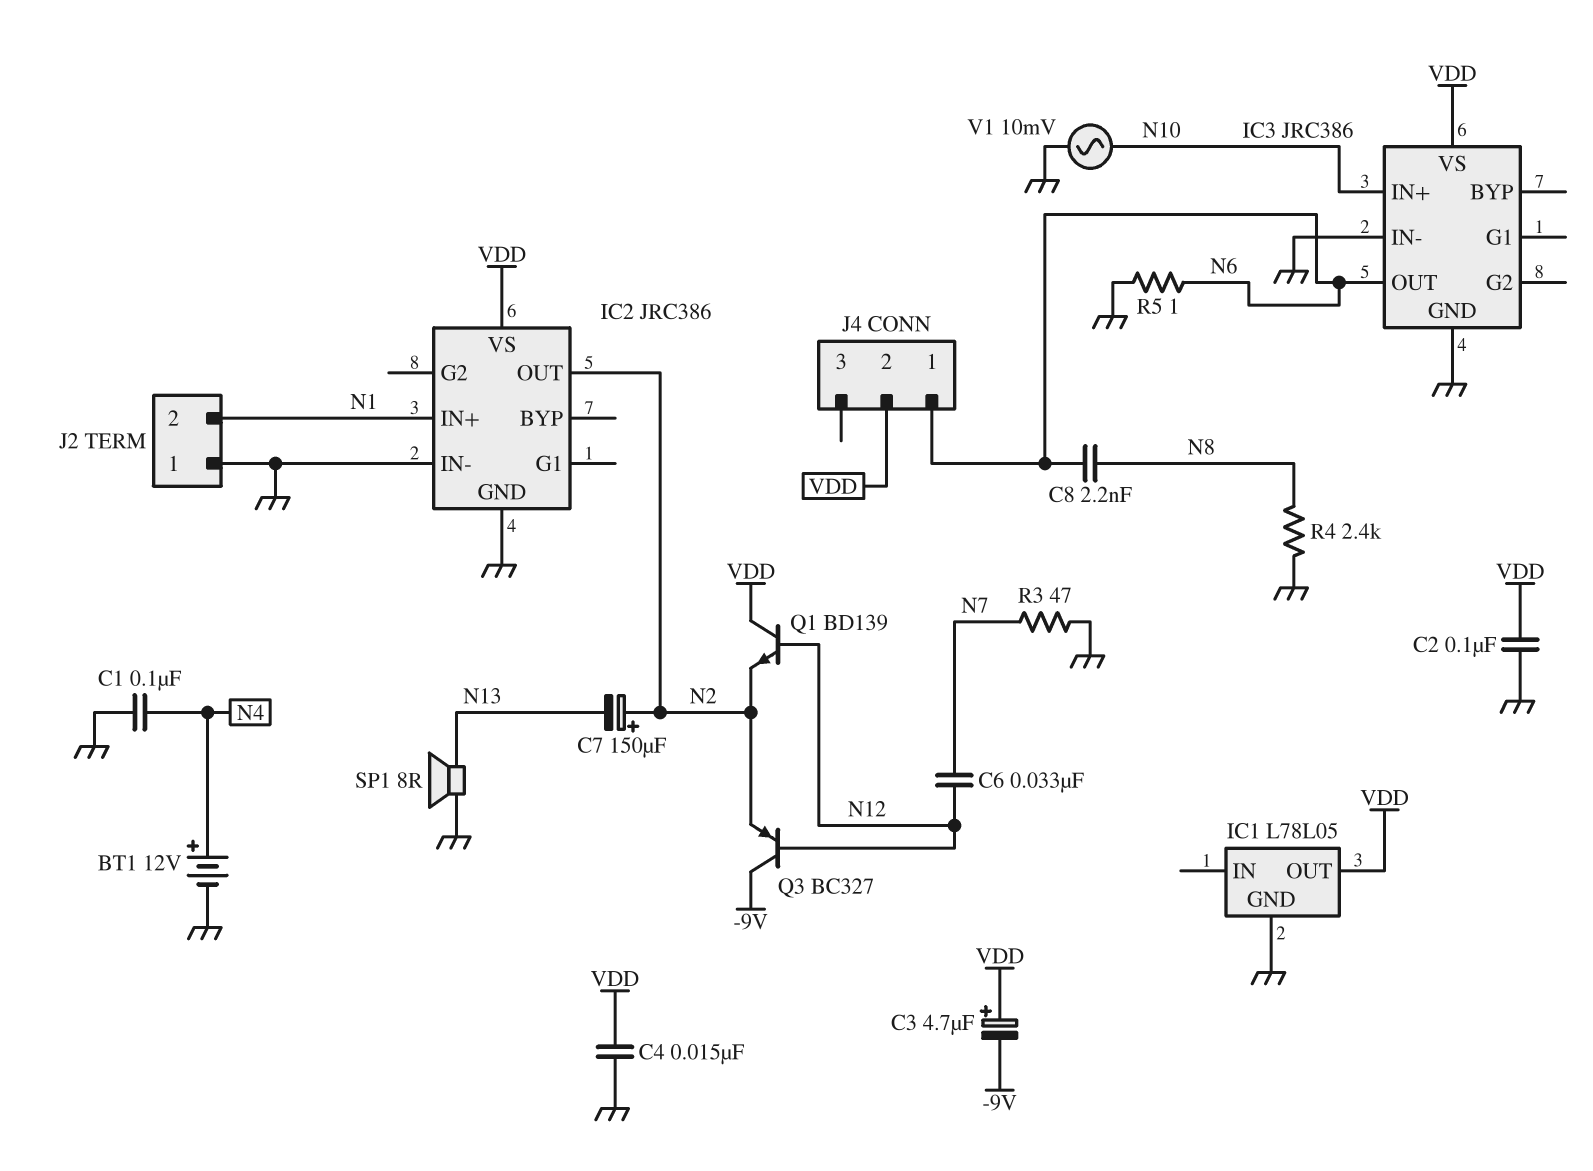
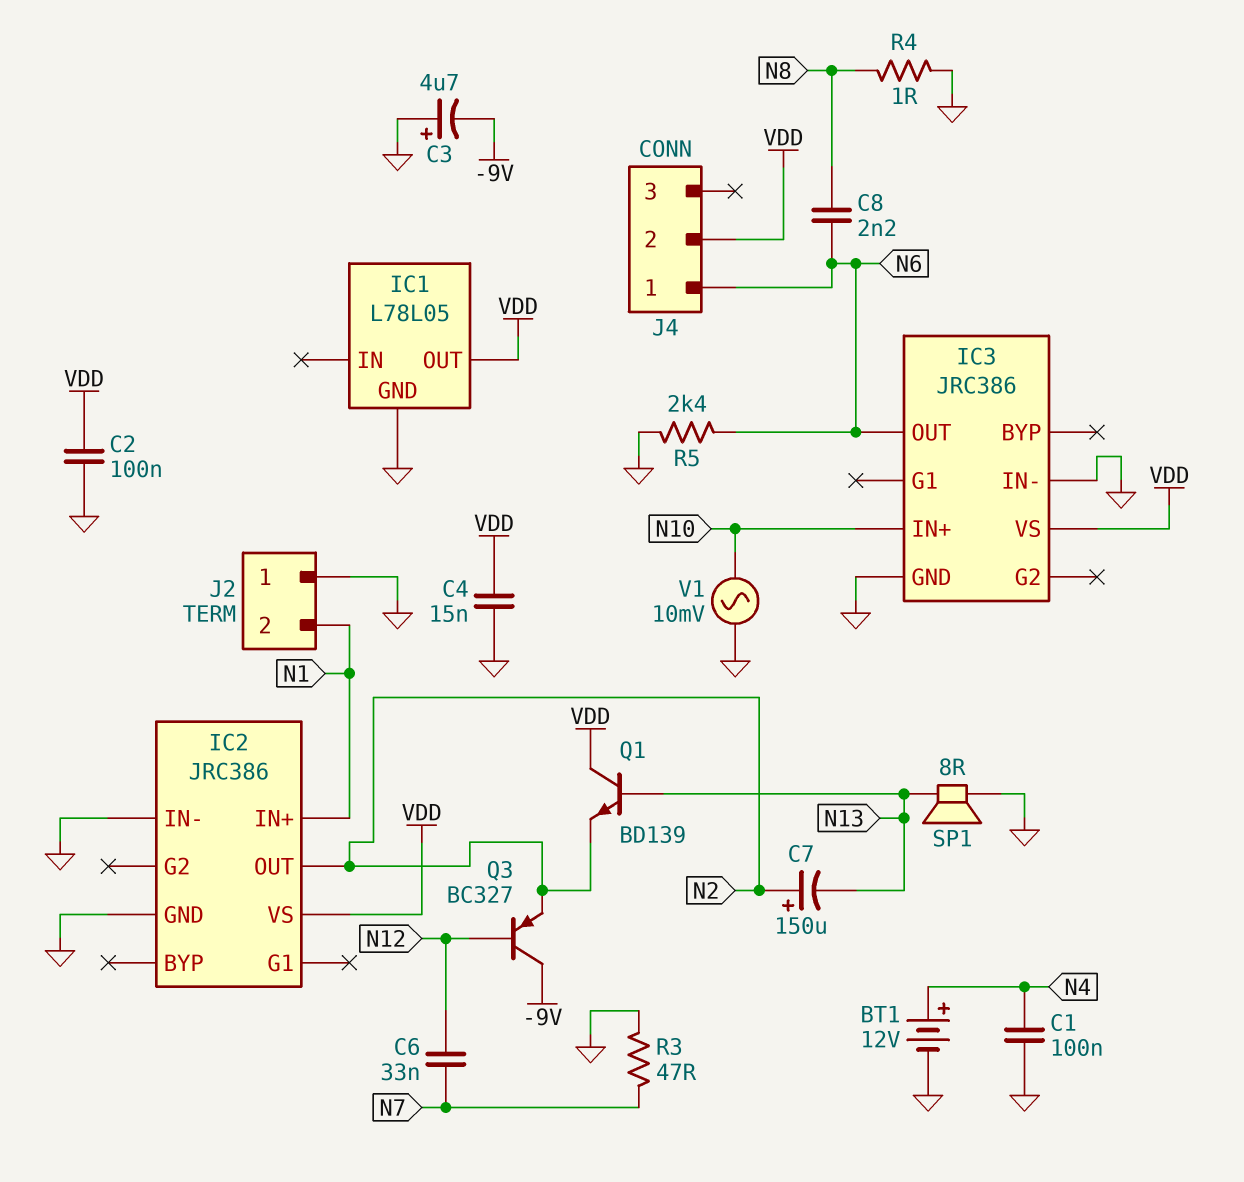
C3: 4.7uF (plus VDD, minus -9V) -> 4.7uF (plus GND, minus -9V)
Q1: NPN BD139 (B N12, C VDD, E N2) -> NPN BD139 (B N13, C VDD, E N2)
R4: 2.4k (GND, N8) -> 1 (GND, N8)
R5: 1 (GND, N6) -> 2.4k (GND, N6)

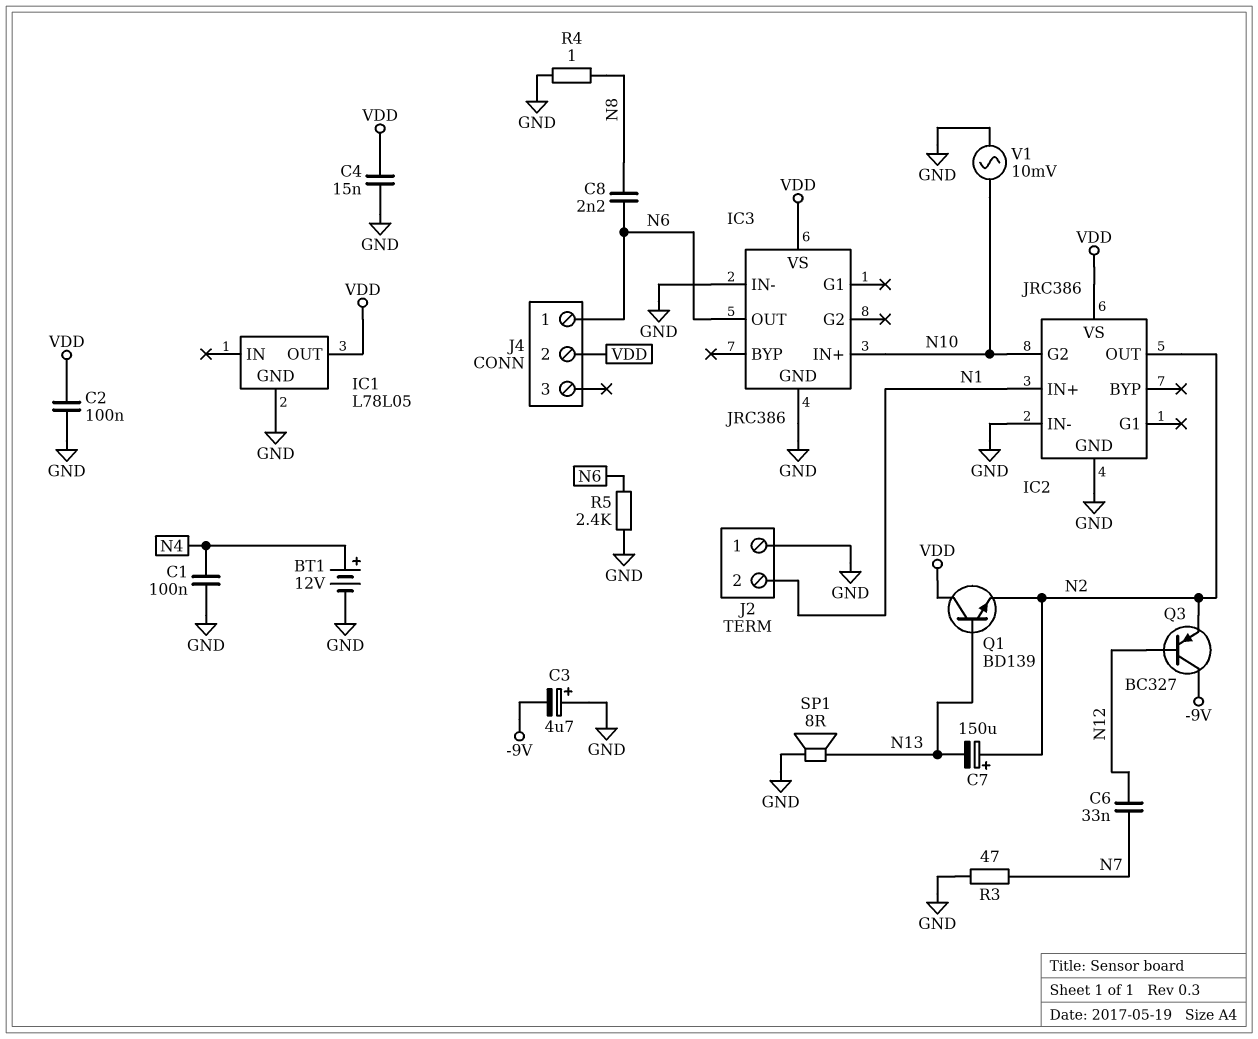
IC2 pin G2: none -> N10

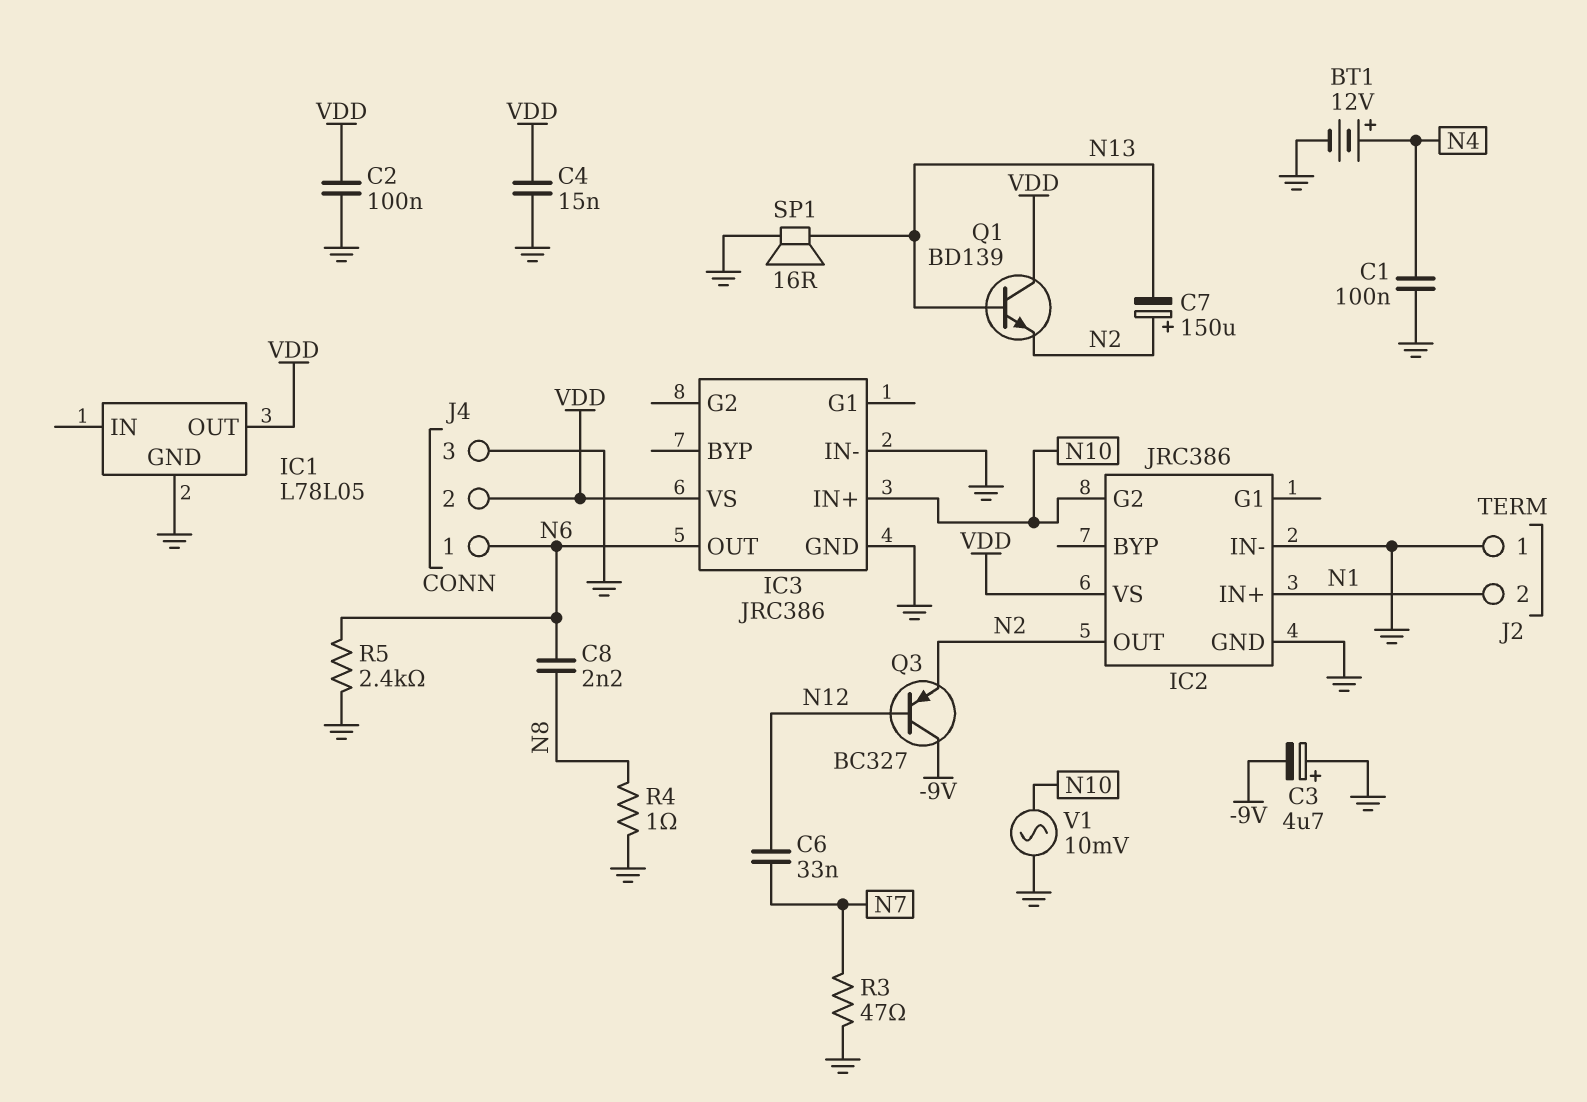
J4 pin 3: none -> GND
SP1: speaker 8R (GND, N13) -> speaker 16R (GND, N13)

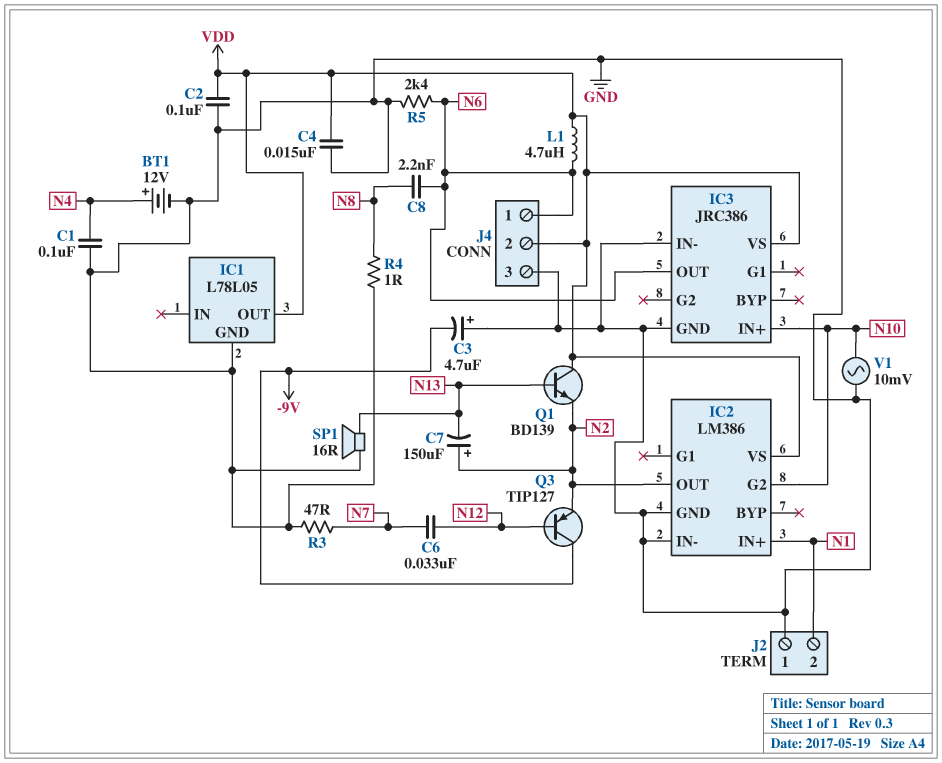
IC2: JRC386 -> LM386
L1: none -> 4.7uH (N6, VDD)
Q3: PNP BC327 (B N12, C -9V, E N2) -> PNP TIP127 (B N12, C -9V, E N2)

